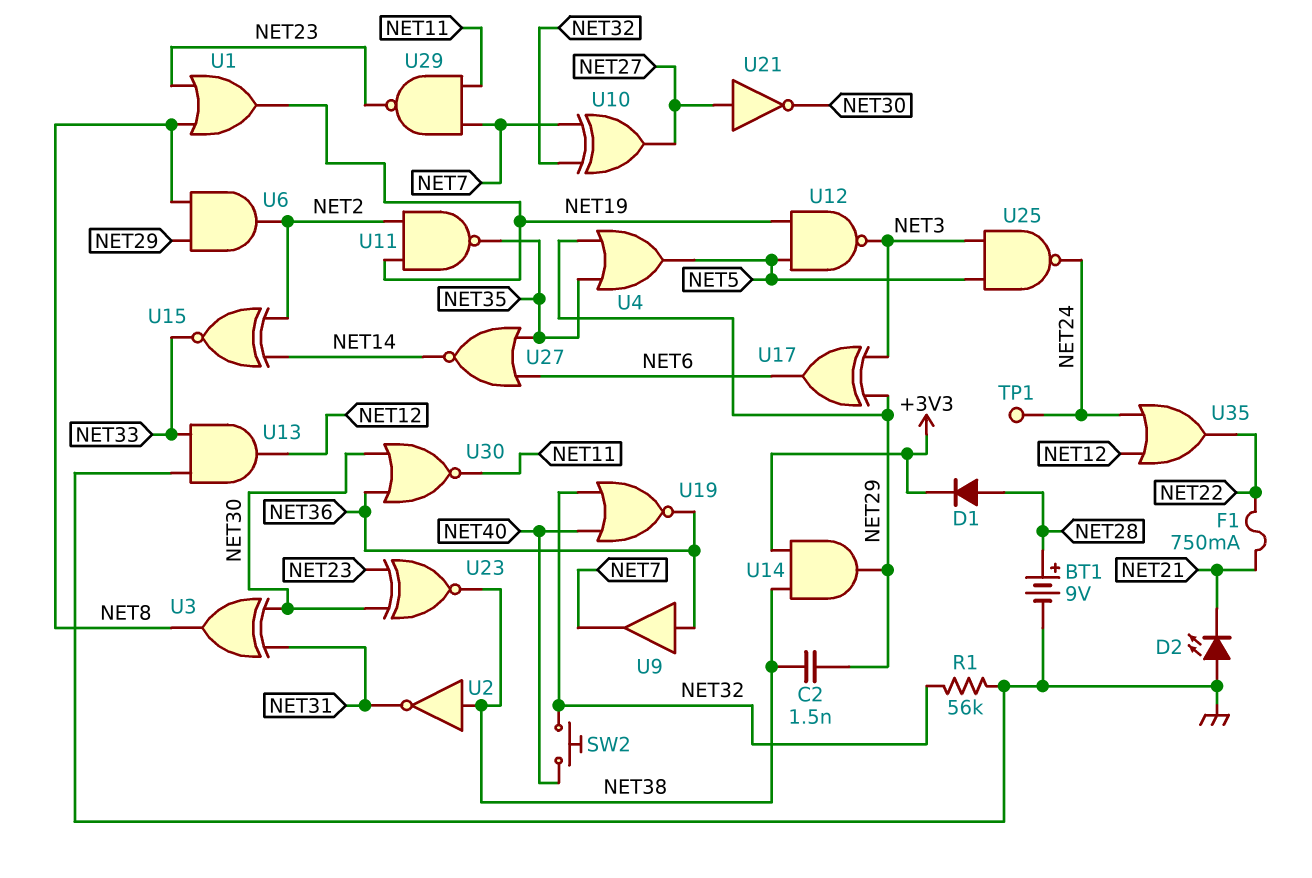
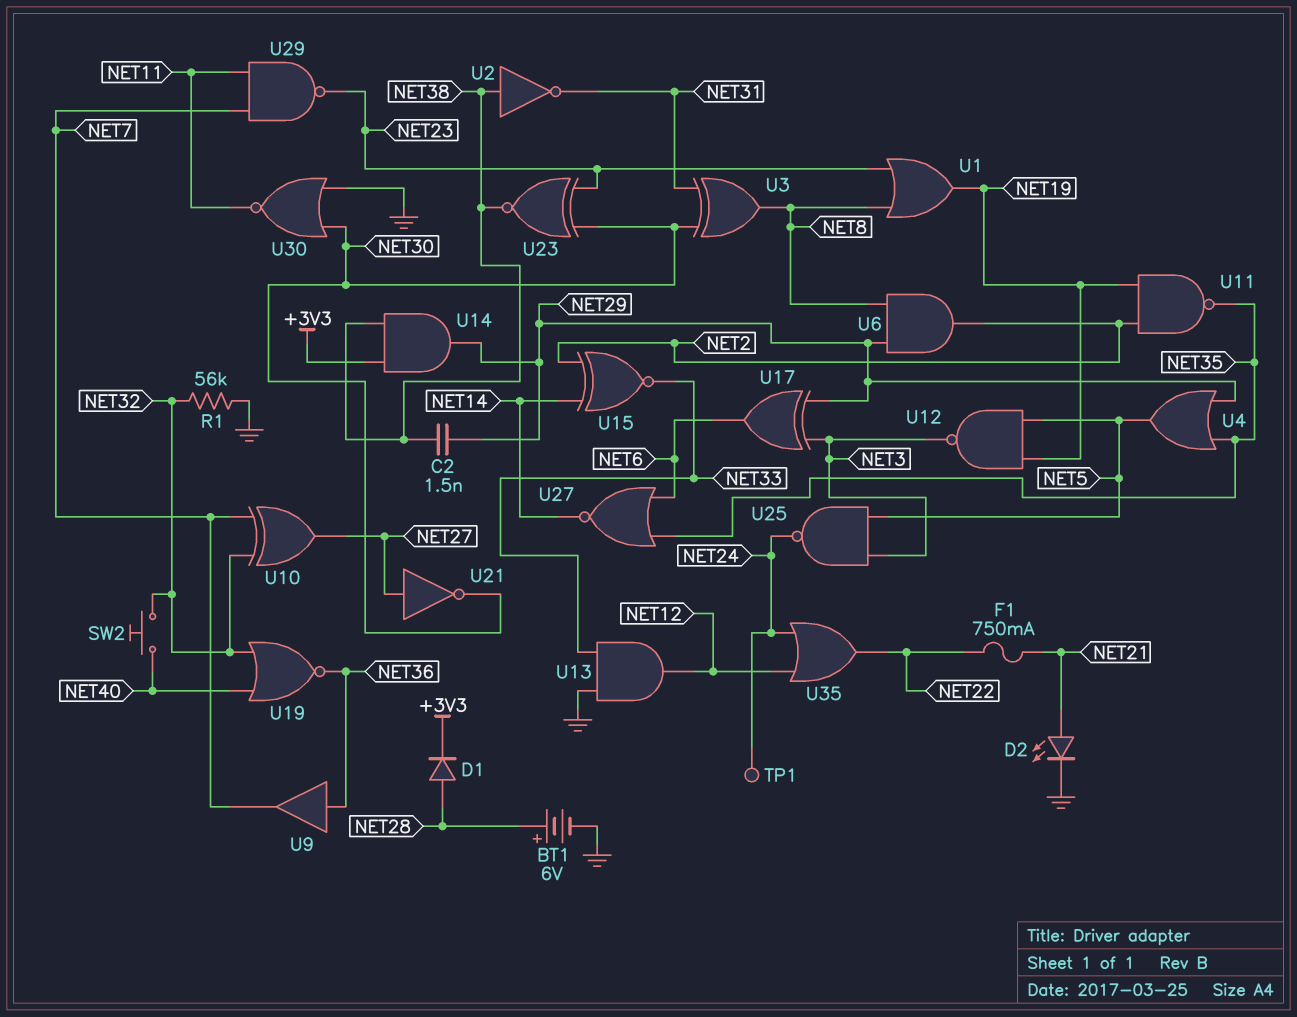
BT1: 9V (plus NET28, minus GND) -> 6V (plus NET28, minus GND)
D2: LED (A GND, K NET21) -> LED (A NET21, K GND)
U30: NOR (in NET30, in NET36, out NET11) -> NOR (in GND, in NET30, out NET11)

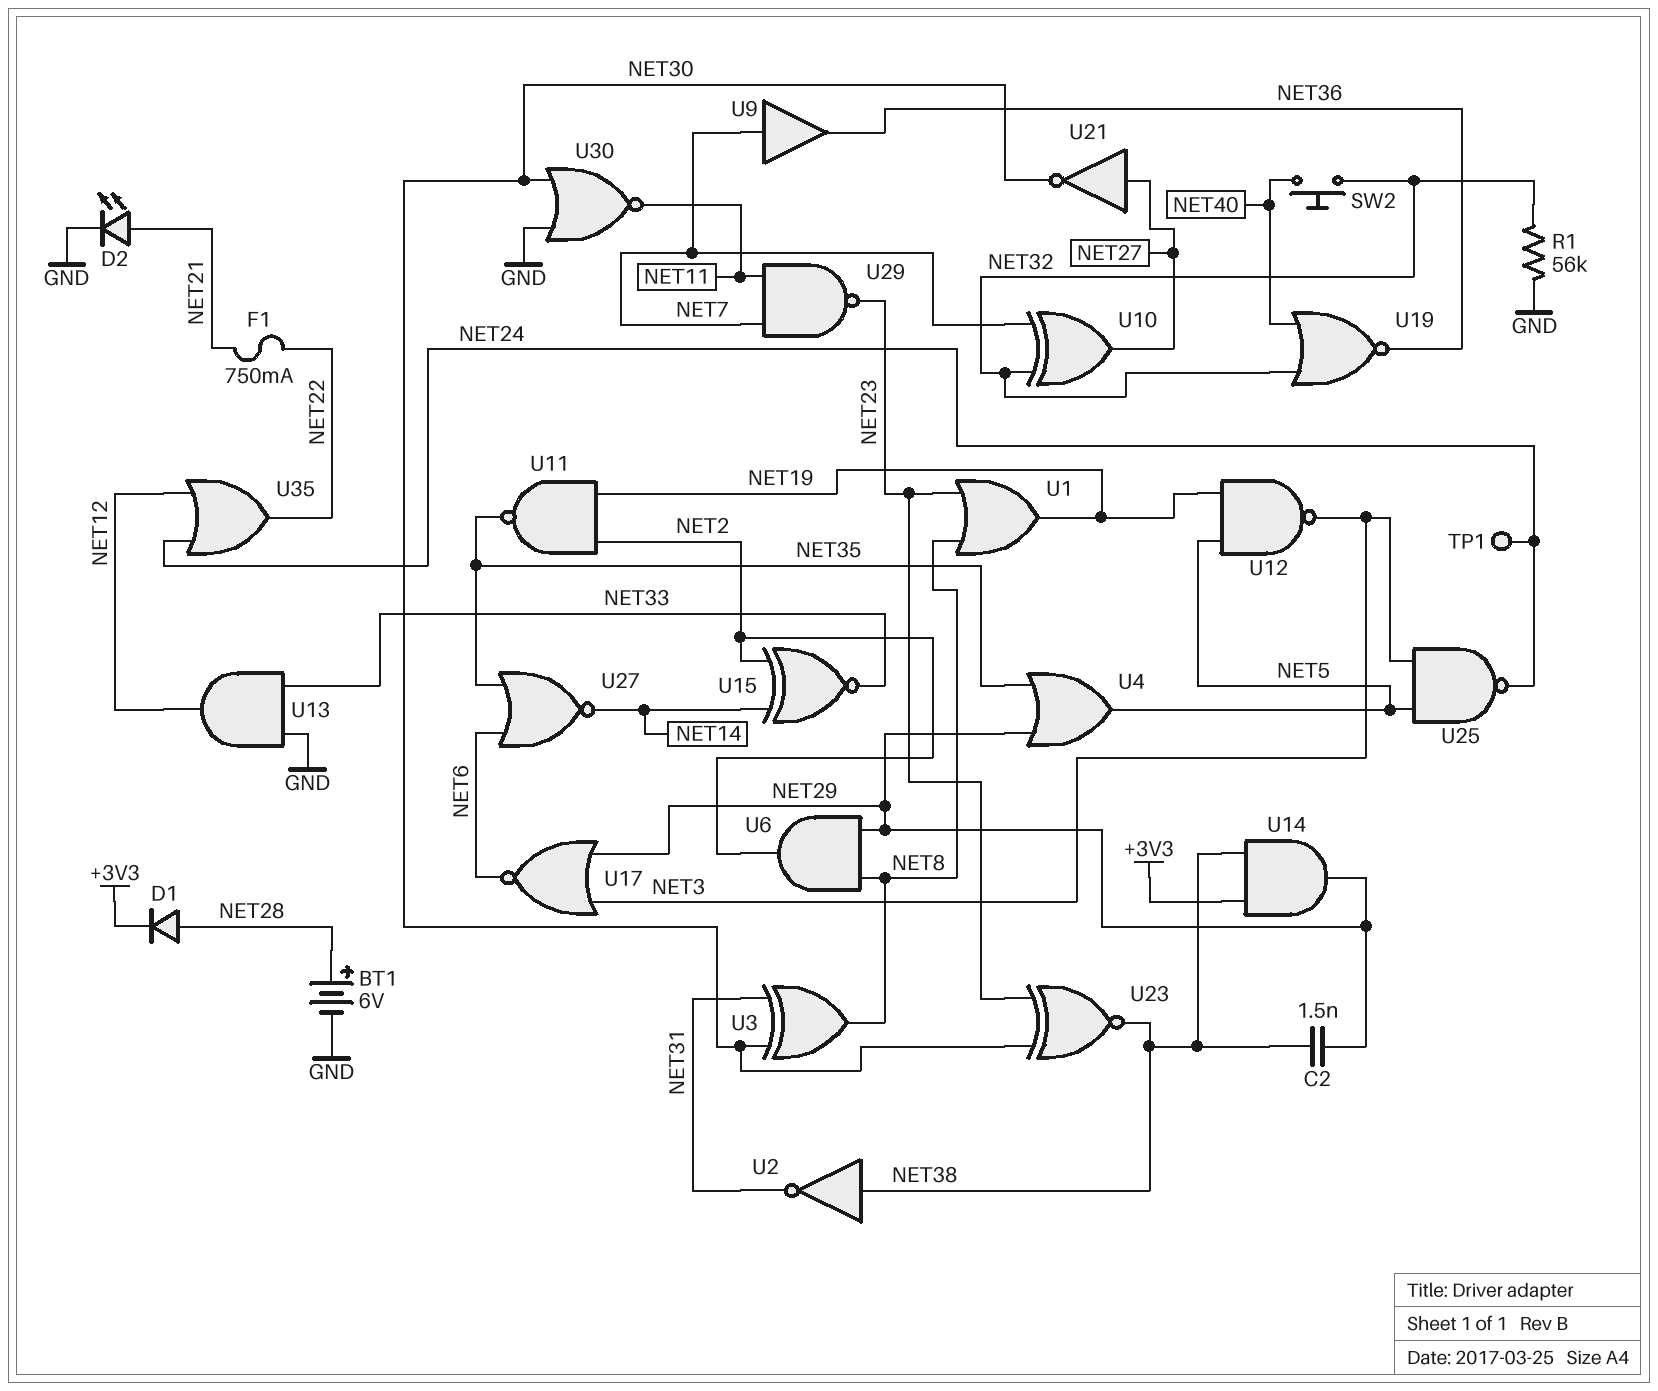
U9: buffer (in NET36, out NET7) -> buffer (in NET7, out NET36)
U17: XOR (in NET3, in NET29, out NET6) -> NOR (in NET3, in NET29, out NET6)

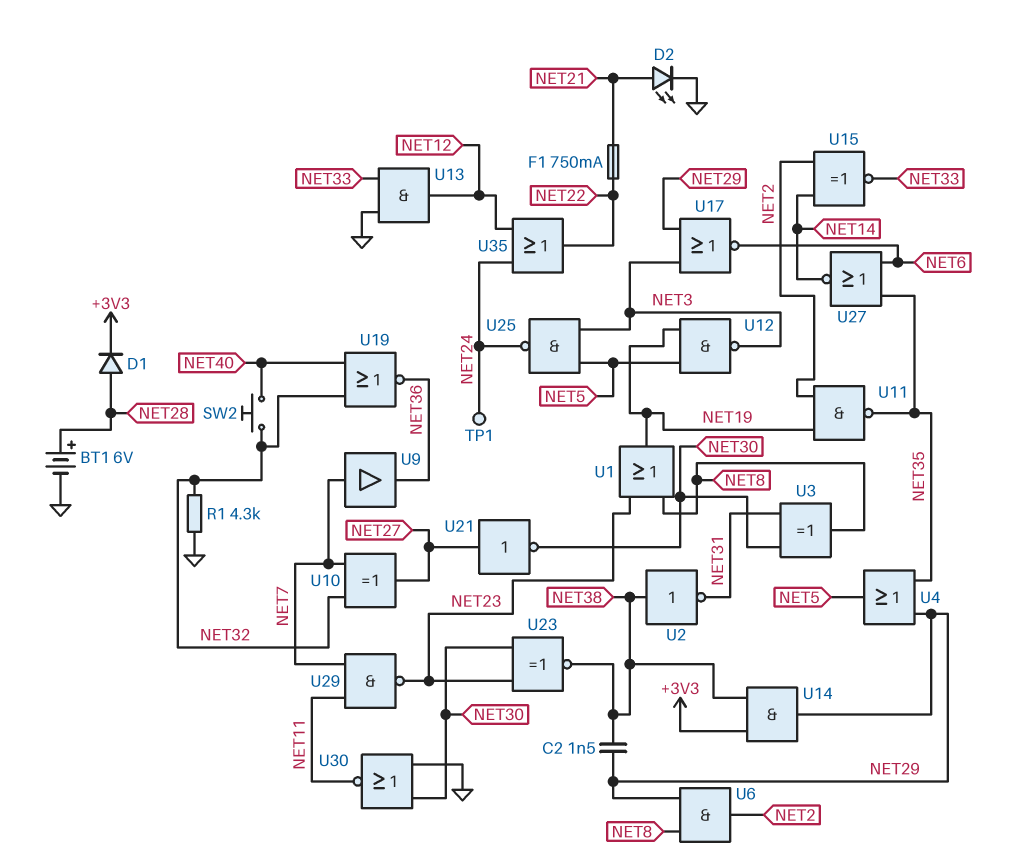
R1: 56k (GND, NET32) -> 4.3k (GND, NET32)

